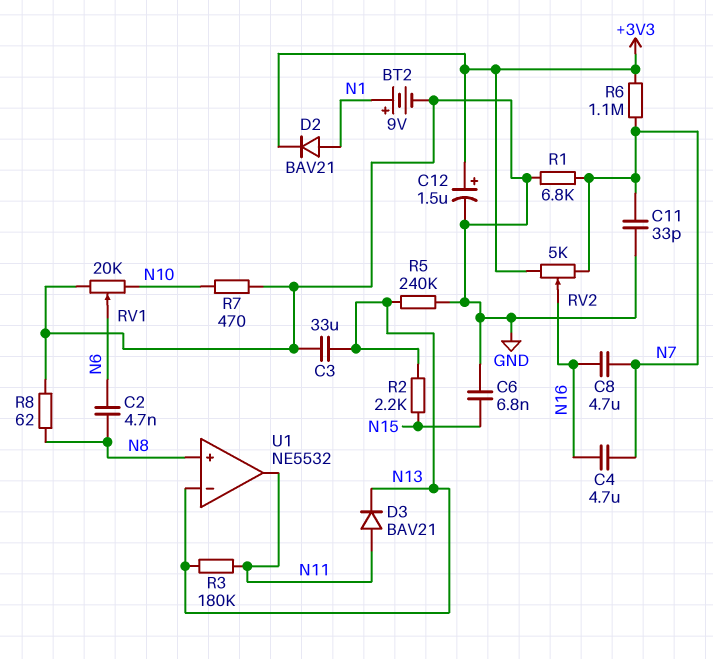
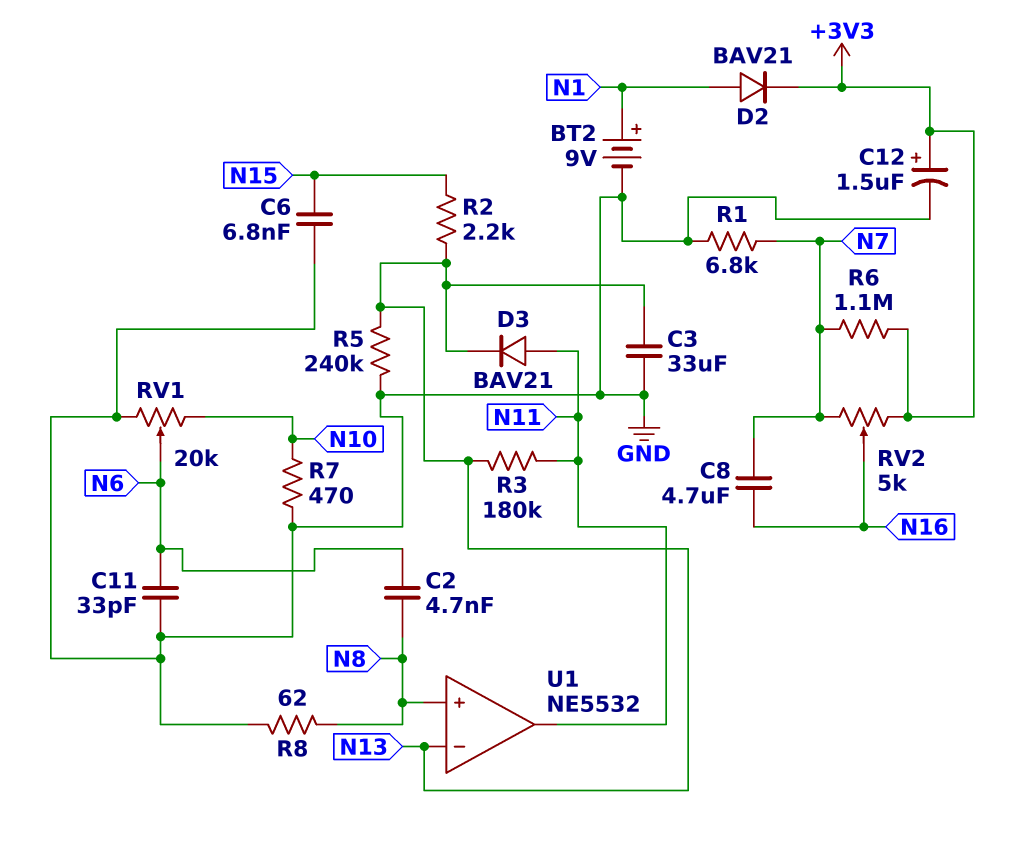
C4: 4.7uF (N7, N16) -> none
C11: 33pF (GND, N7) -> 33pF (GND, N6)

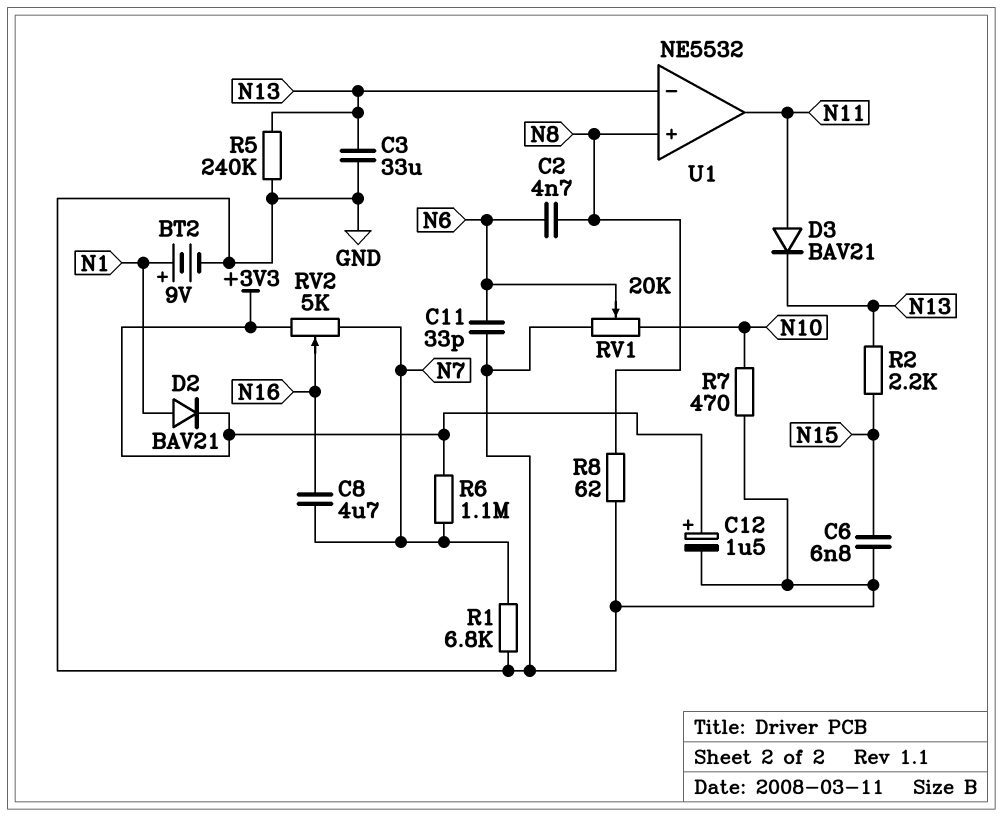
R3: 180k (N11, N13) -> none

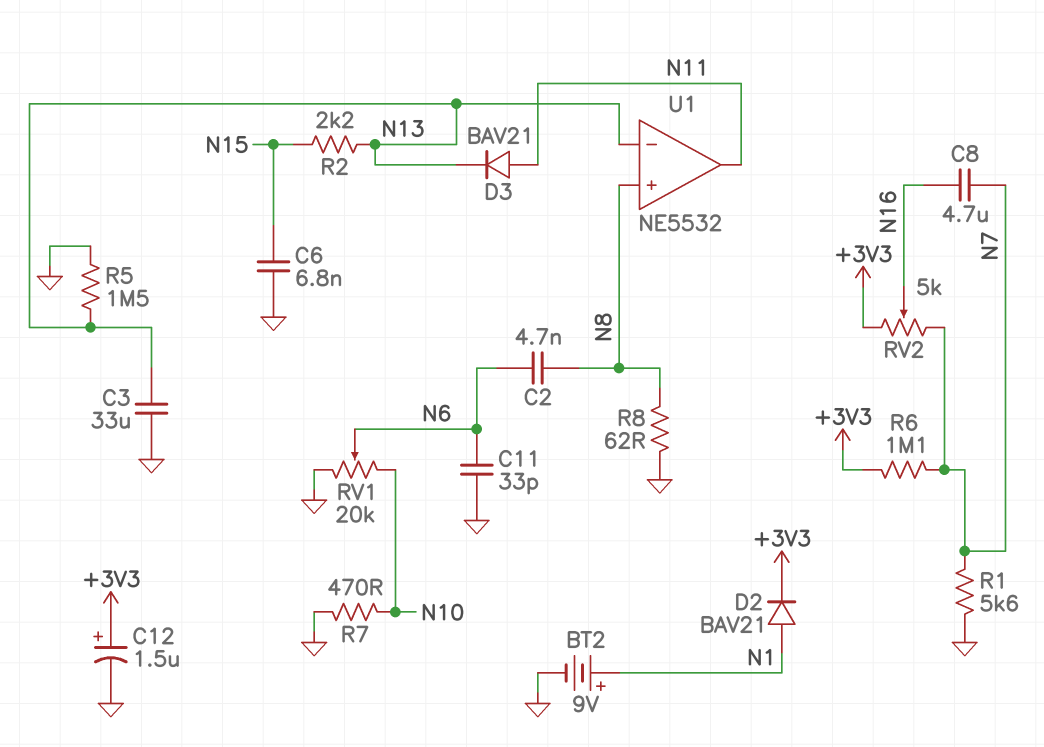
R1: 6.8k (GND, N7) -> 5.6k (GND, N7)
R5: 240k (GND, N13) -> 1.5M (GND, N13)

